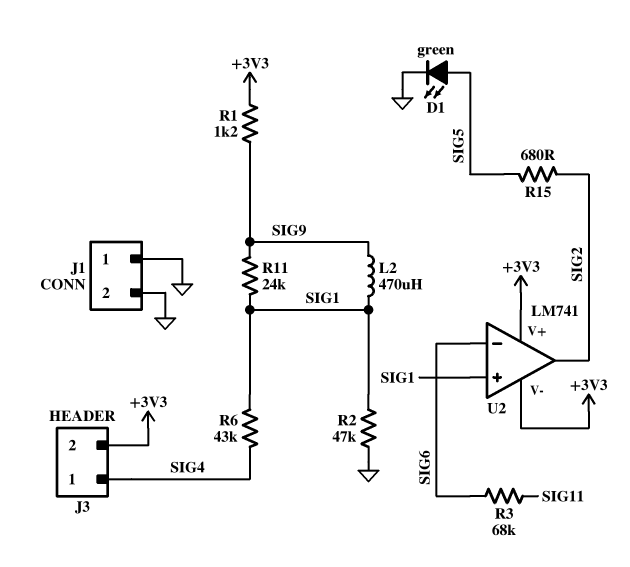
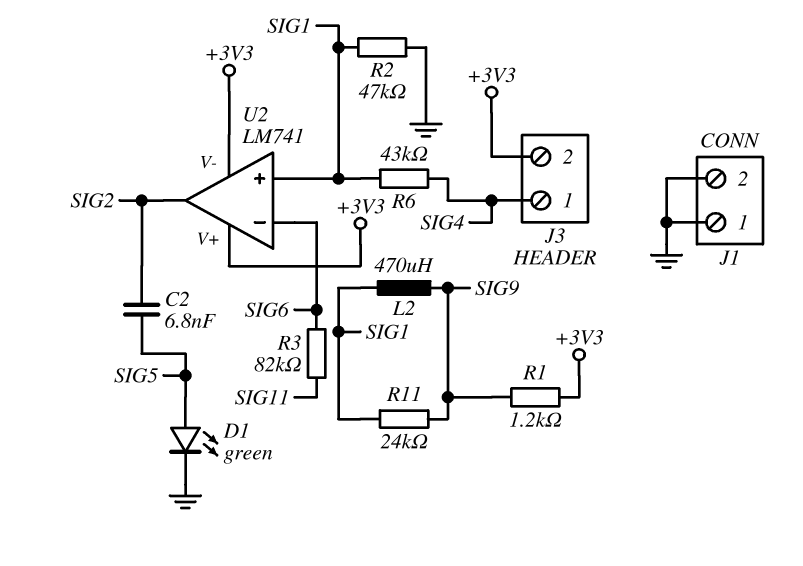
C2: none -> 6.8nF (SIG2, SIG5)
R3: 68k (SIG6, SIG11) -> 82k (SIG6, SIG11)
R15: 680 (SIG2, SIG5) -> none

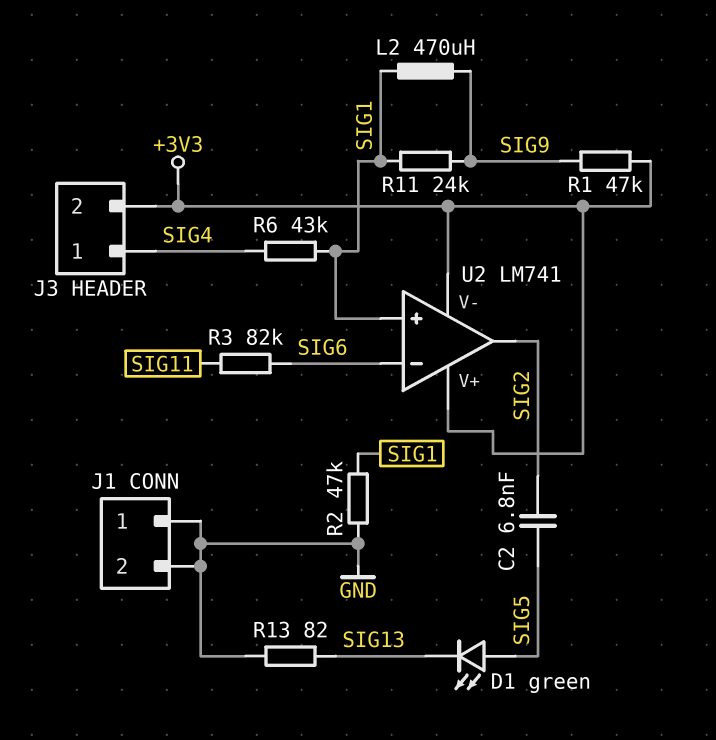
D1: LED green (A SIG5, K GND) -> LED green (A SIG5, K SIG13)
R1: 1.2k (+3V3, SIG9) -> 47k (+3V3, SIG9)
R13: none -> 82 (GND, SIG13)

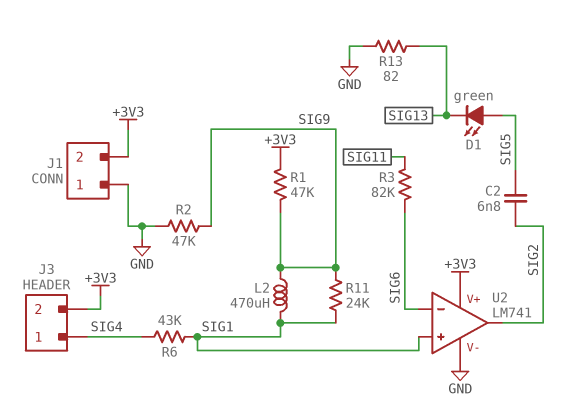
J1 pin 2: GND -> +3V3
R2: 47k (GND, SIG1) -> 47k (GND, SIG9)
U2 pin V-: +3V3 -> GND

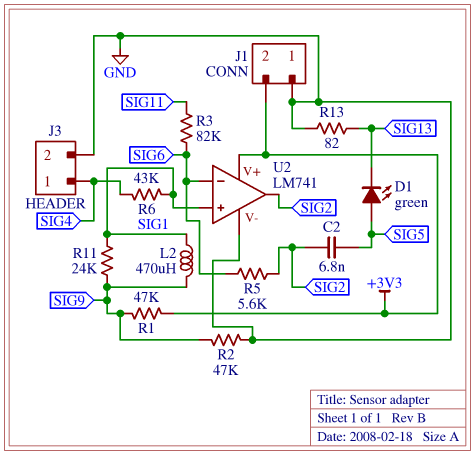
J3 pin 2: +3V3 -> GND
R5: none -> 5.6k (SIG2, SIG6)

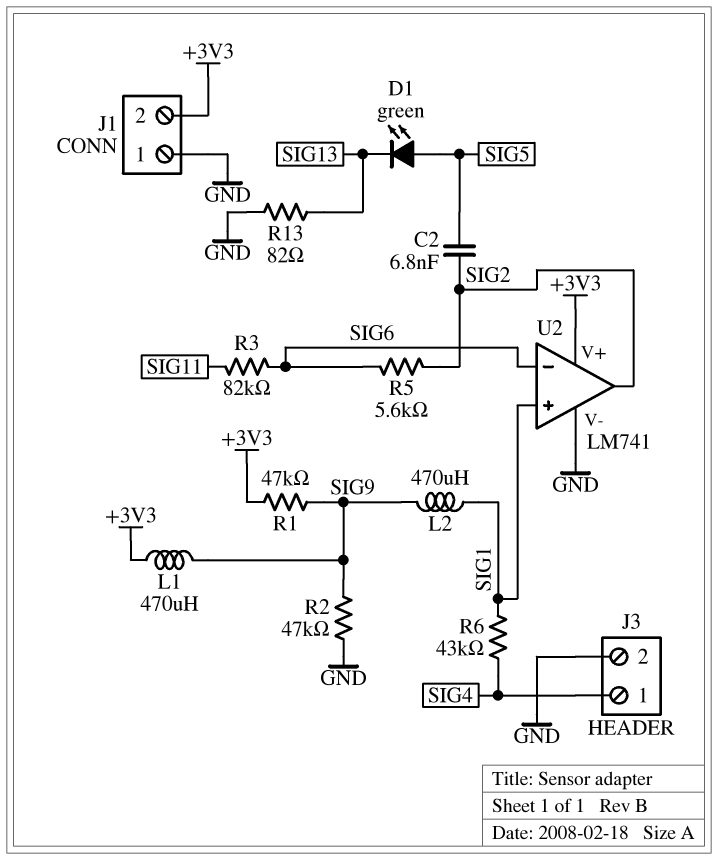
L1: none -> 470uH (+3V3, SIG9)
R11: 24k (SIG1, SIG9) -> none

